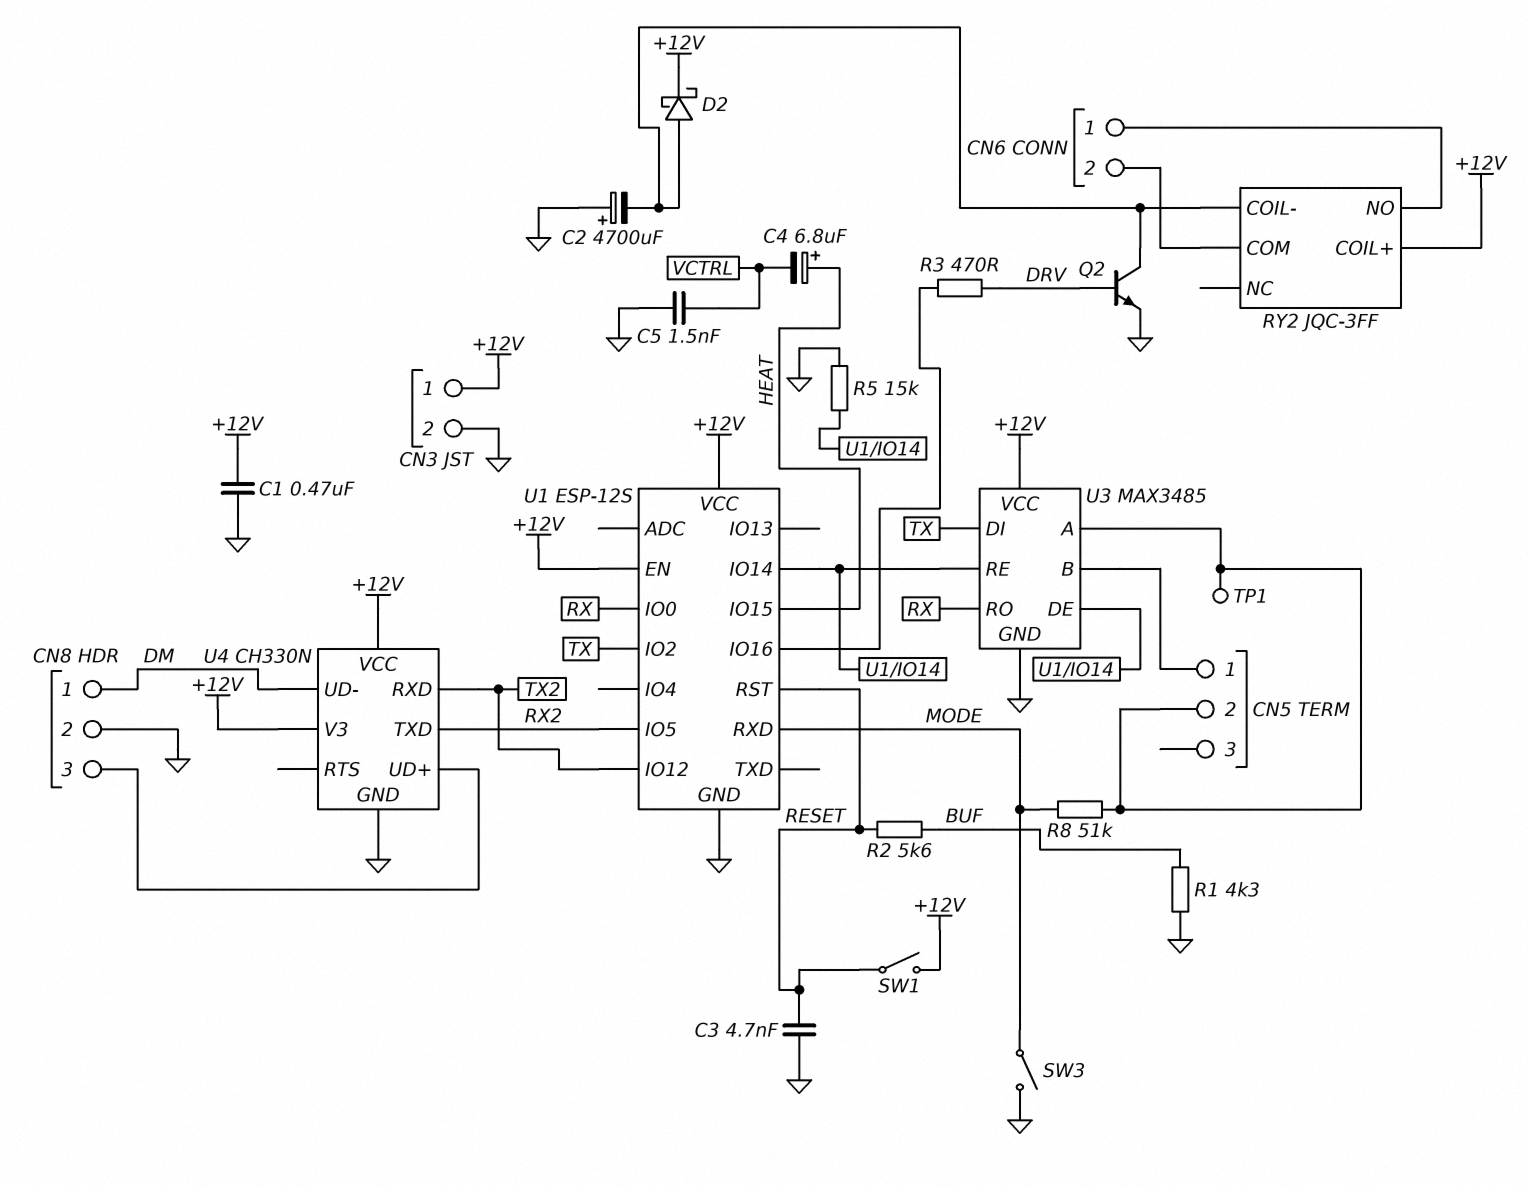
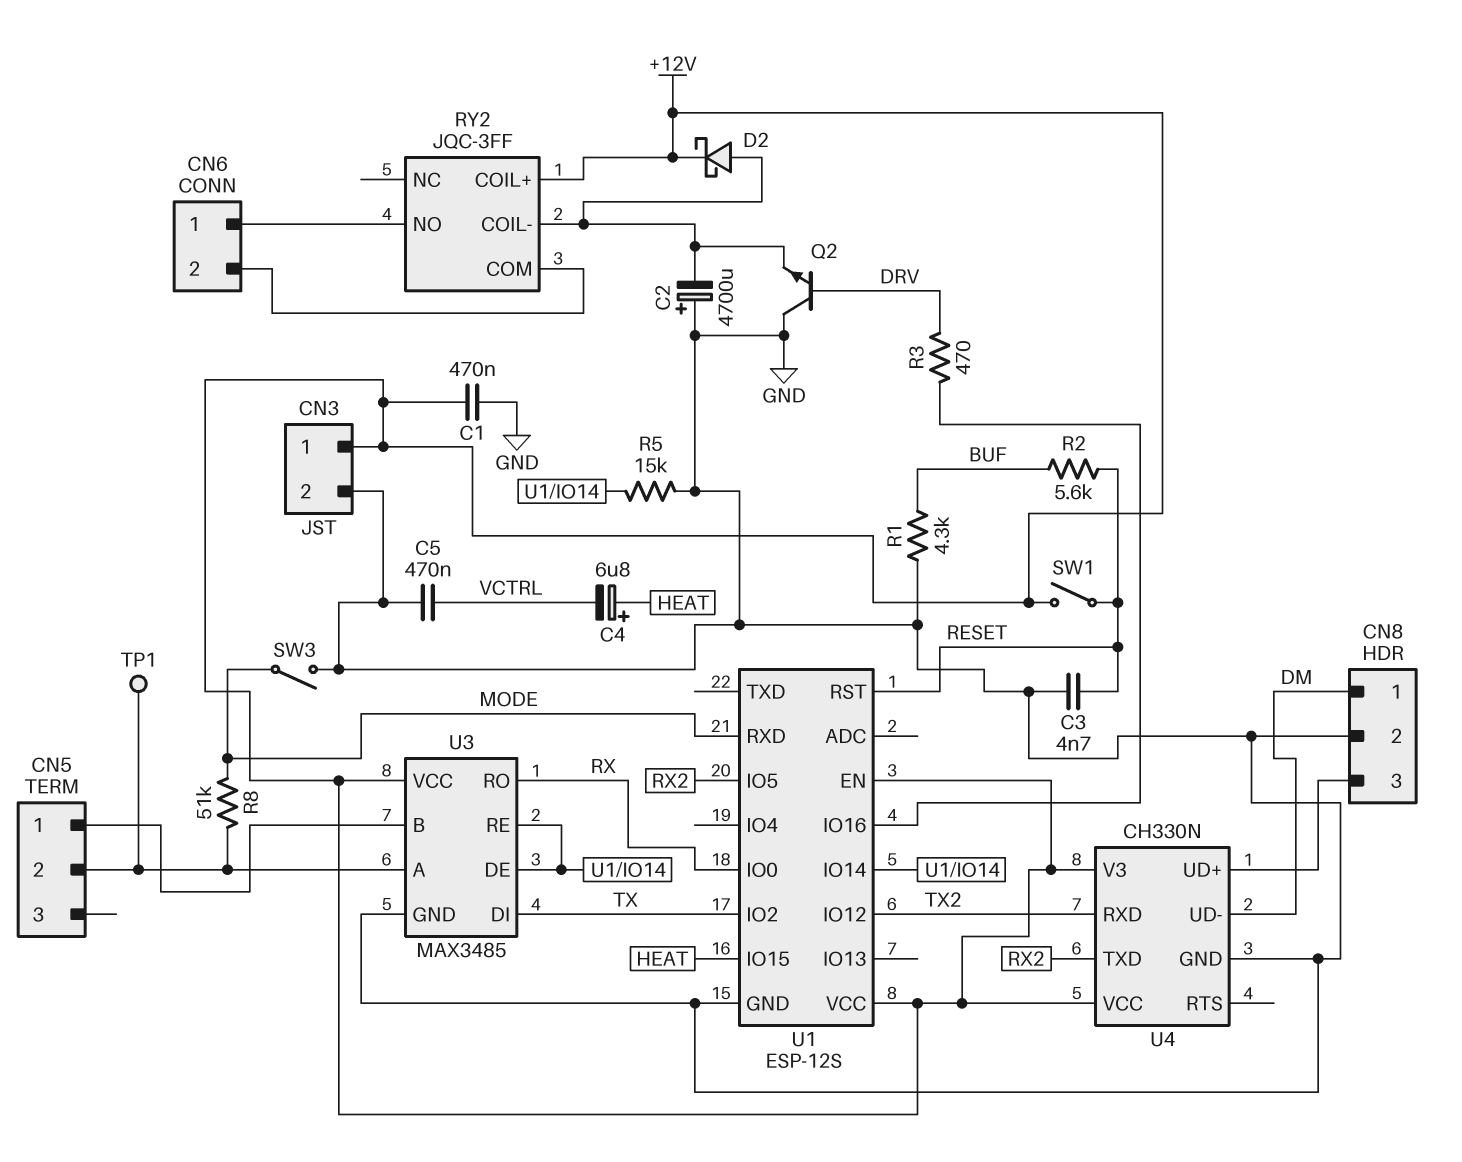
C5: 1.5nF (GND, VCTRL) -> 470nF (GND, VCTRL)
Q2: NPN (B DRV, C RY2/COIL-, E GND) -> NPN (B DRV, C GND, E RY2/COIL-)

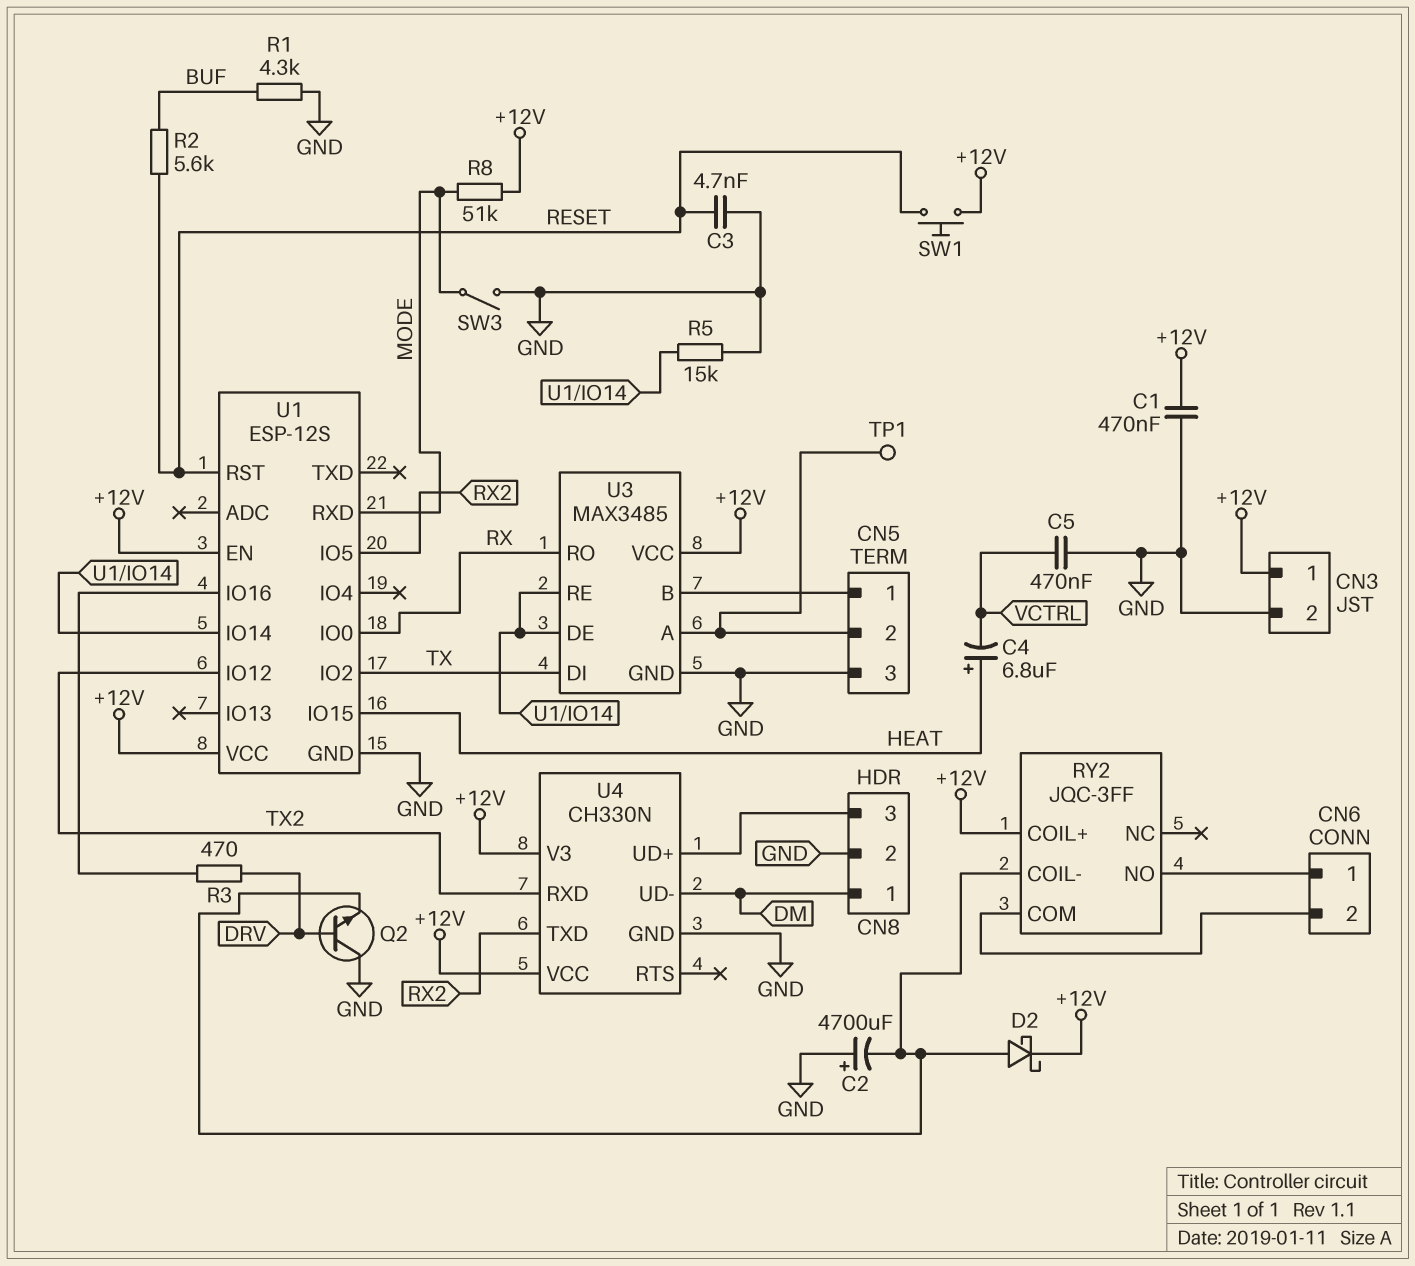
CN5 pin 3: none -> GND
R8: 51k (CN5/2, MODE) -> 51k (+12V, MODE)
SW1: switch (+12V, RESET) -> button (+12V, RESET)

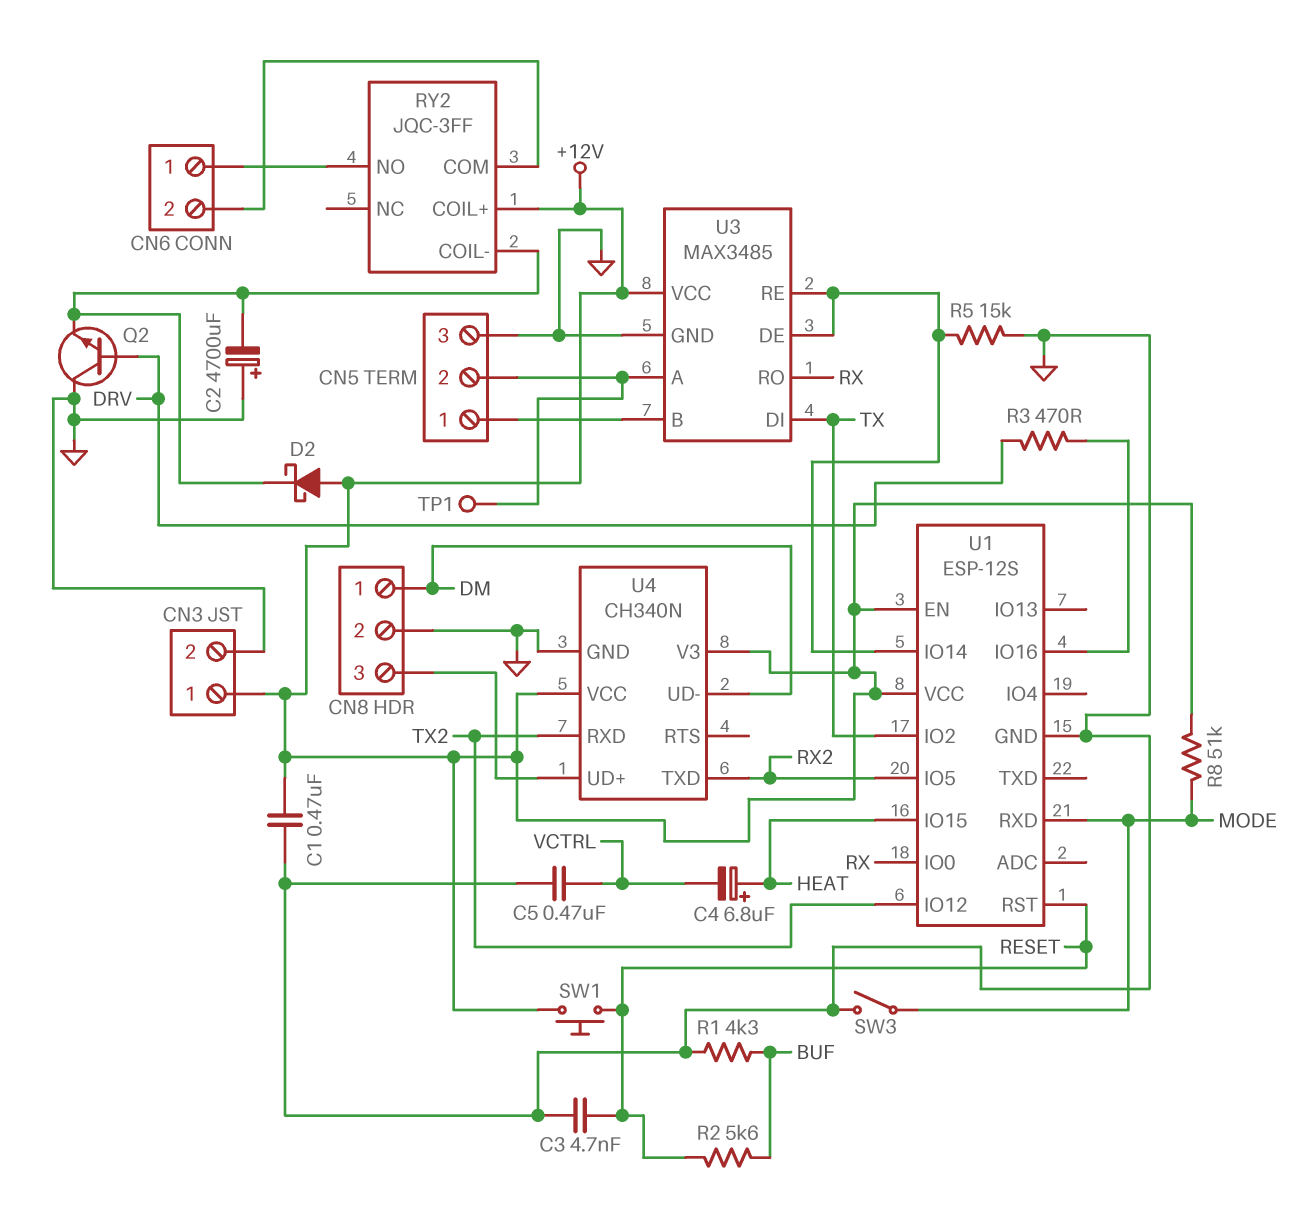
D2: schottky (A RY2/COIL-, K +12V) -> schottky (A +12V, K RY2/COIL-)
U4: CH330N -> CH340N

